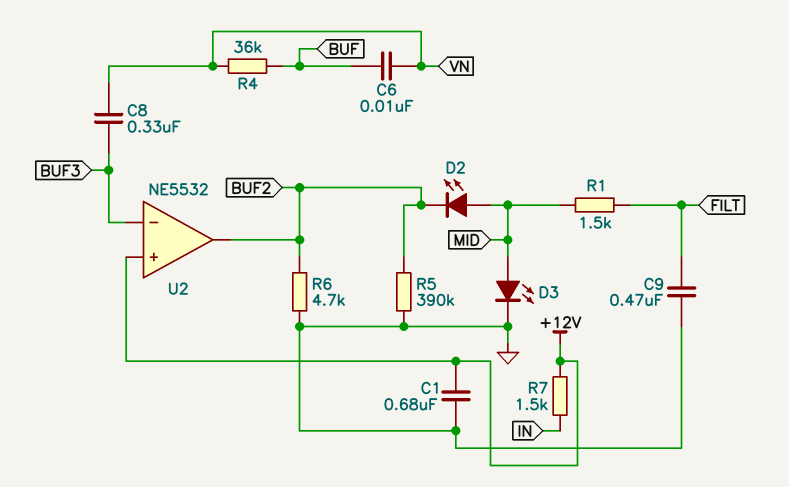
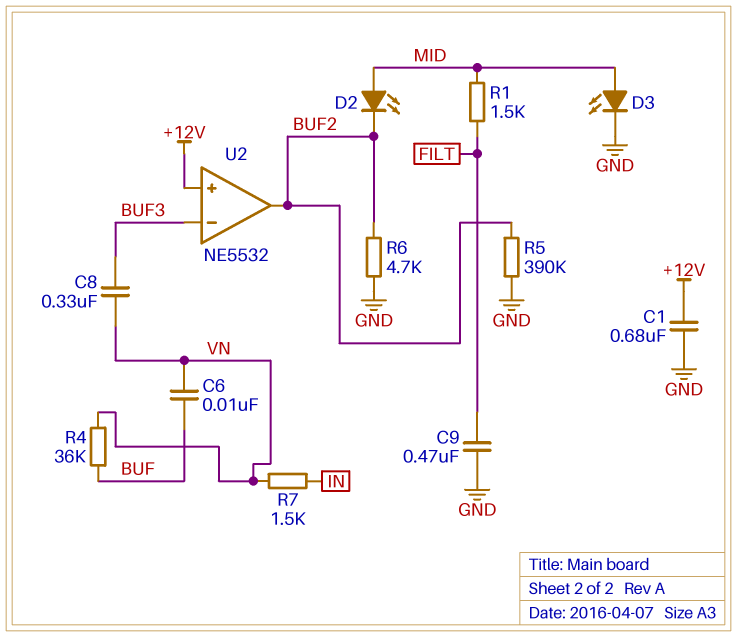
R7: 1.5k (+12V, IN) -> 1.5k (IN, VN)

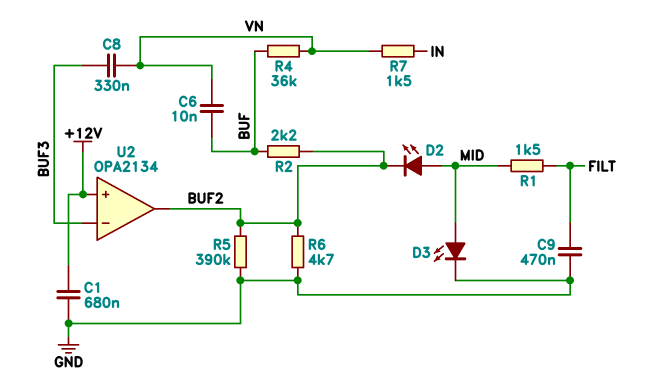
R2: none -> 2.2k (BUF, BUF2)
U2: NE5532 -> OPA2134

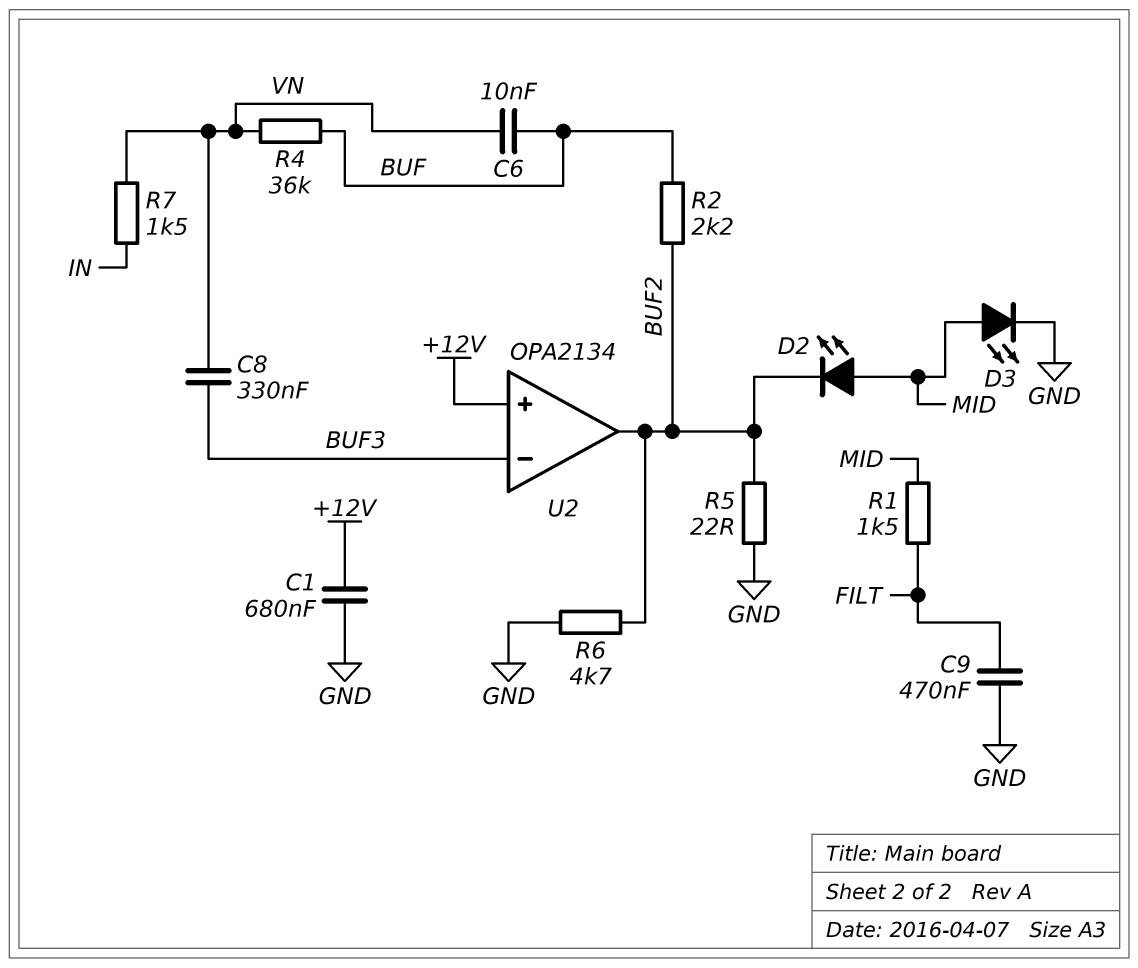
R5: 390k (BUF2, GND) -> 22 (BUF2, GND)

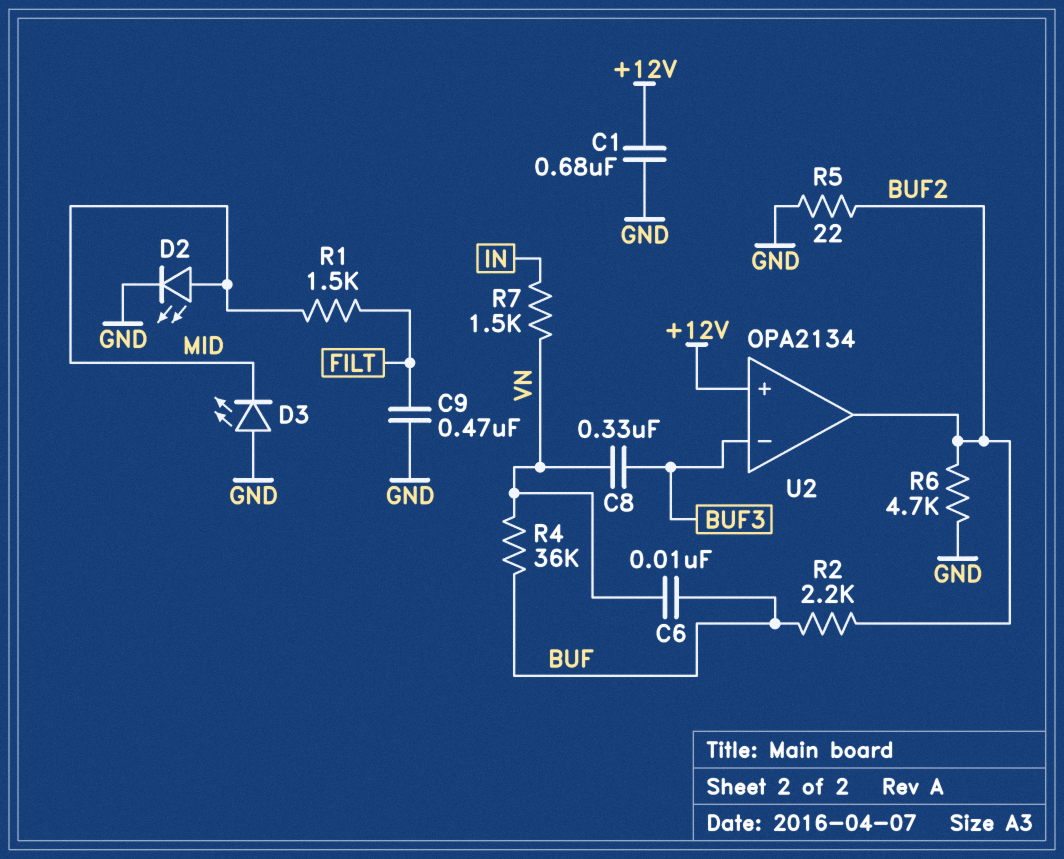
D2: LED (A MID, K BUF2) -> LED (A MID, K GND)
D3: LED (A MID, K GND) -> LED (A GND, K MID)

